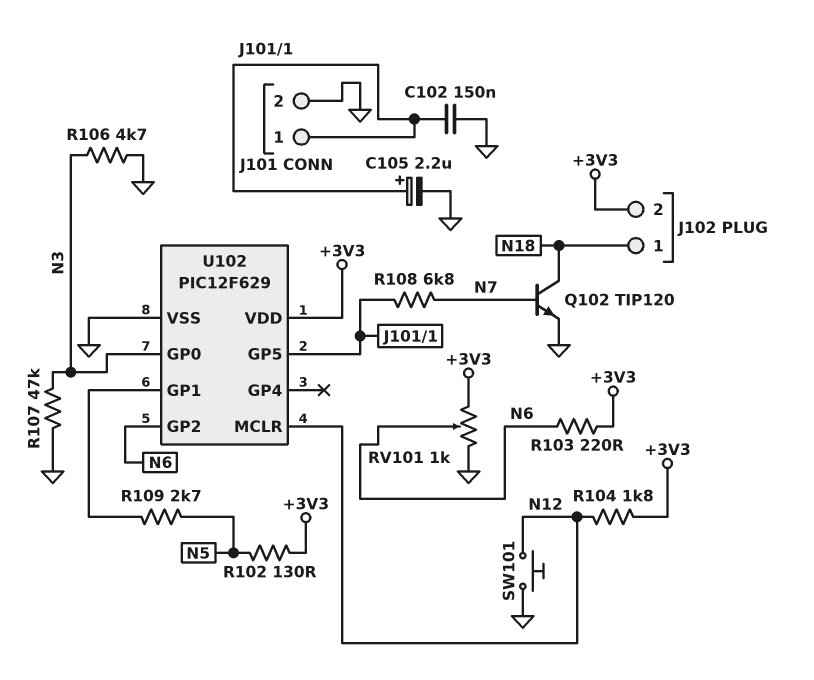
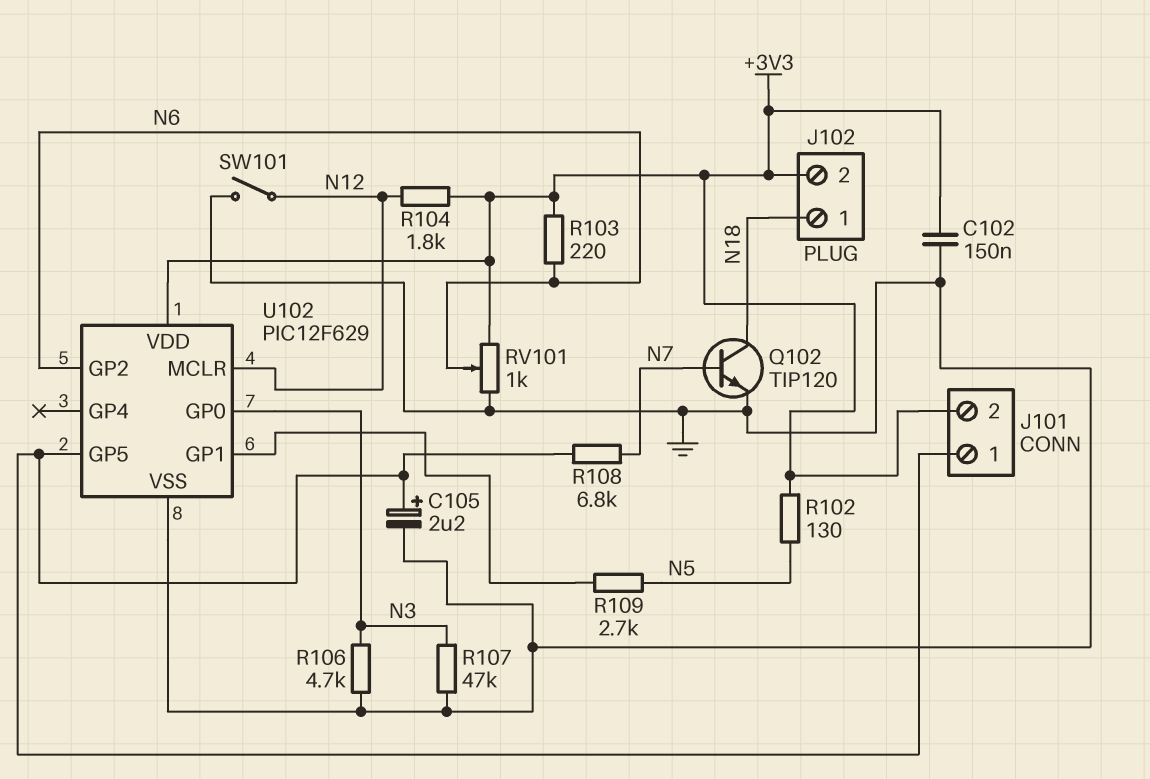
C102: 150nF (GND, J101/1) -> 150nF (+3V3, GND)
J101 pin 2: GND -> +3V3
SW101: button (GND, N12) -> switch (GND, N12)

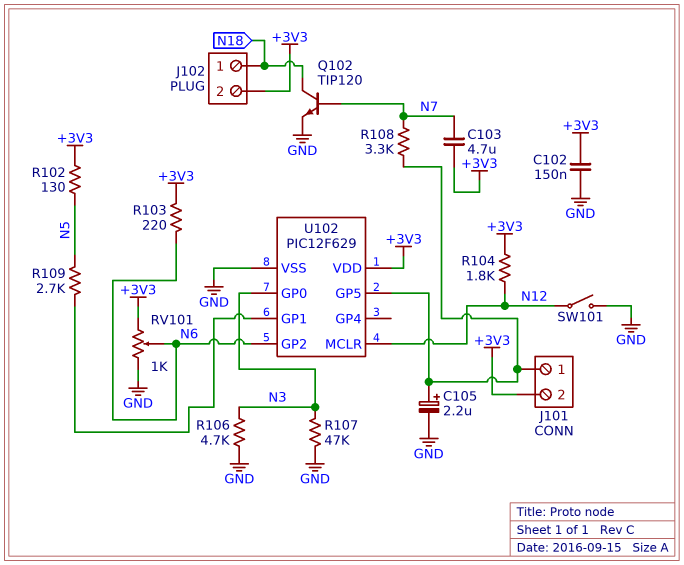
C103: none -> 4.7uF (+3V3, N7)
R108: 6.8k (J101/1, N7) -> 3.3k (J101/1, N7)

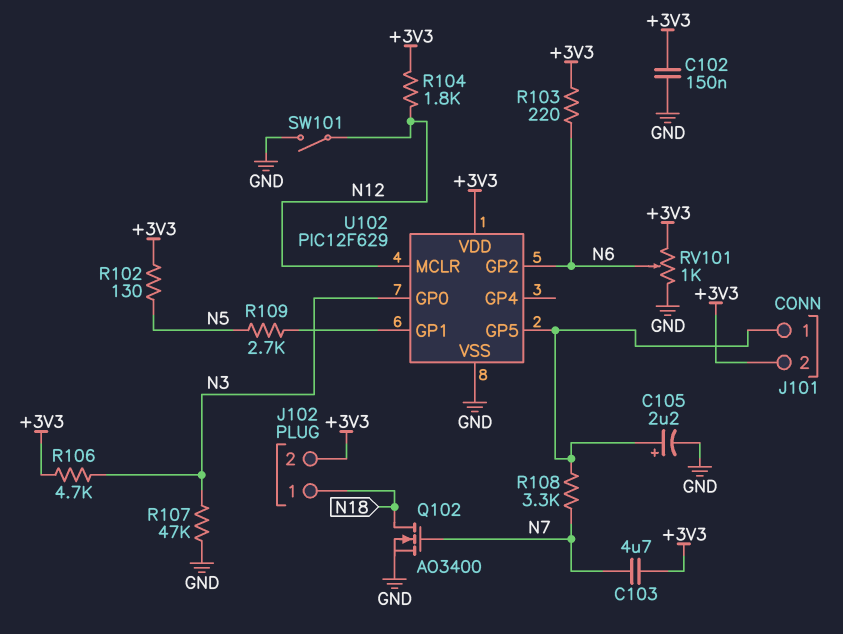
Q102: NPN TIP120 (B N7, C N18, E GND) -> NMOS AO3400 (G N7, D N18, S GND)
R106: 4.7k (GND, N3) -> 4.7k (+3V3, N3)

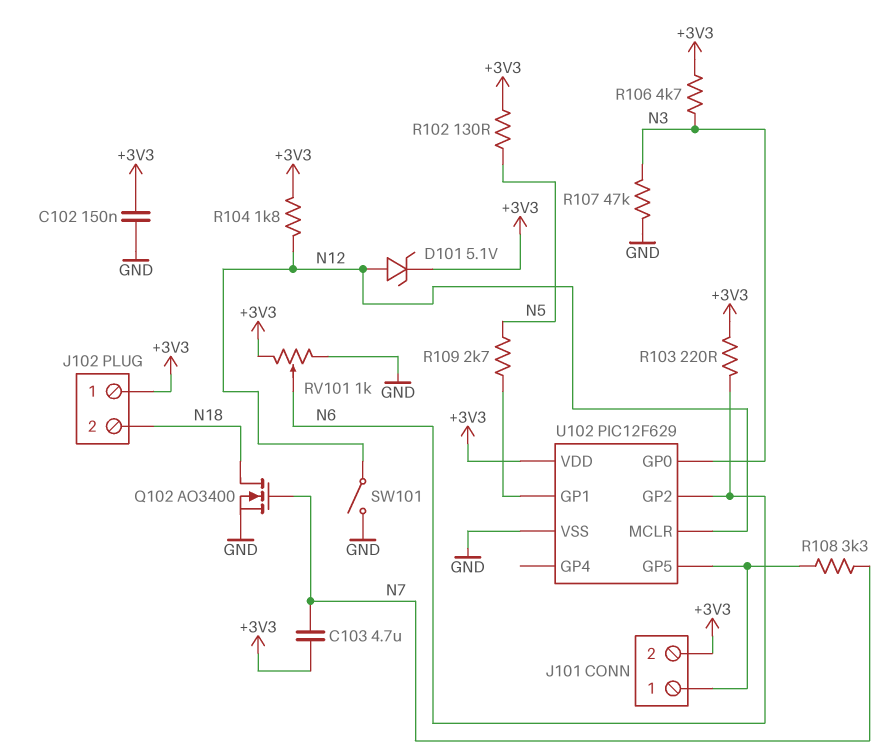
C105: 2.2uF (plus J101/1, minus GND) -> none
D101: none -> zener 5.1V (A N12, K +3V3)
J102 pin 1: N18 -> +3V3
J102 pin 2: +3V3 -> N18

